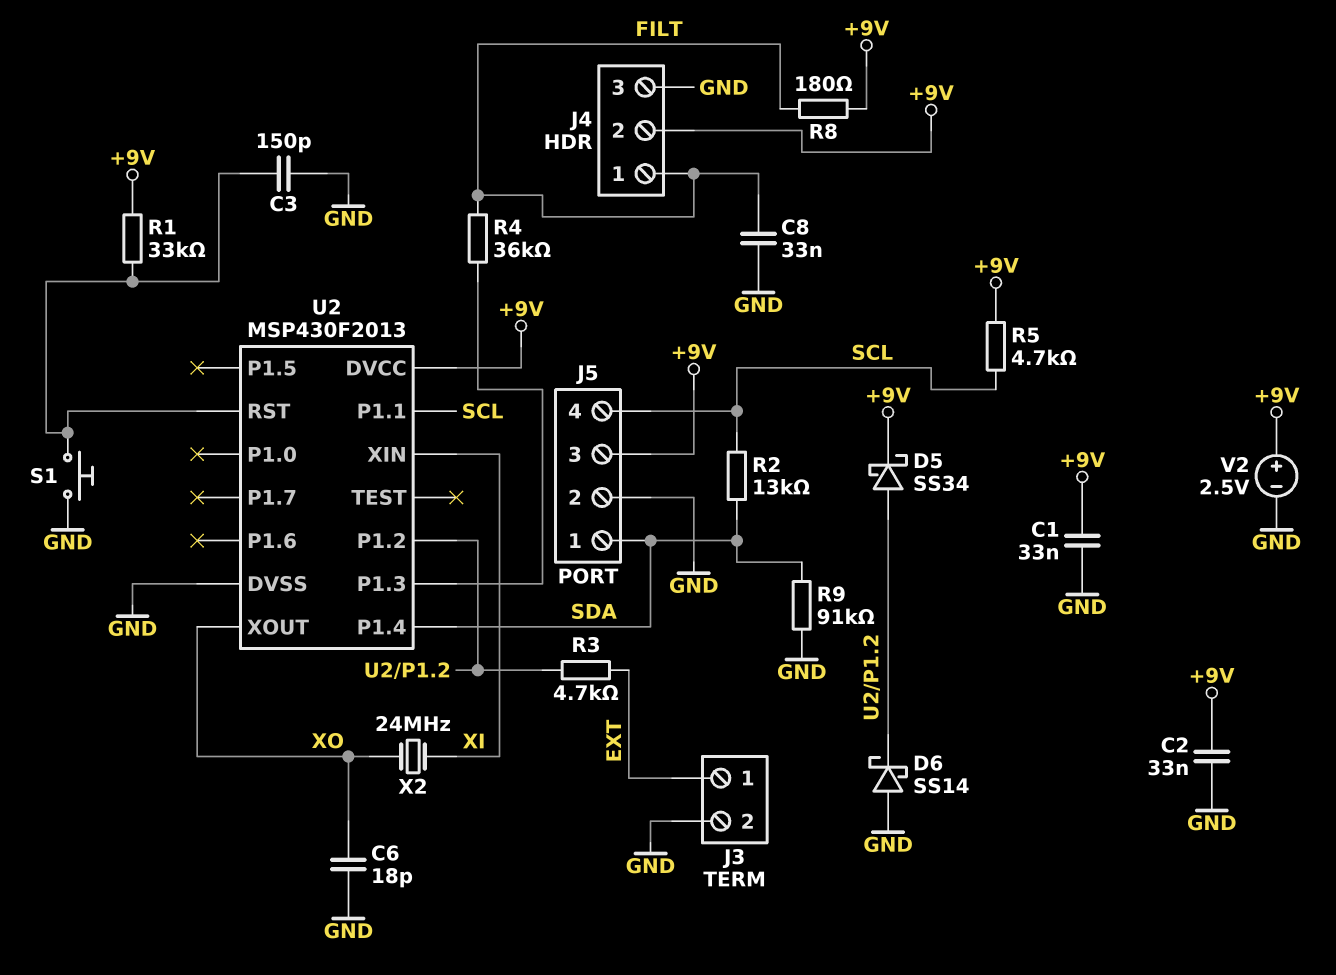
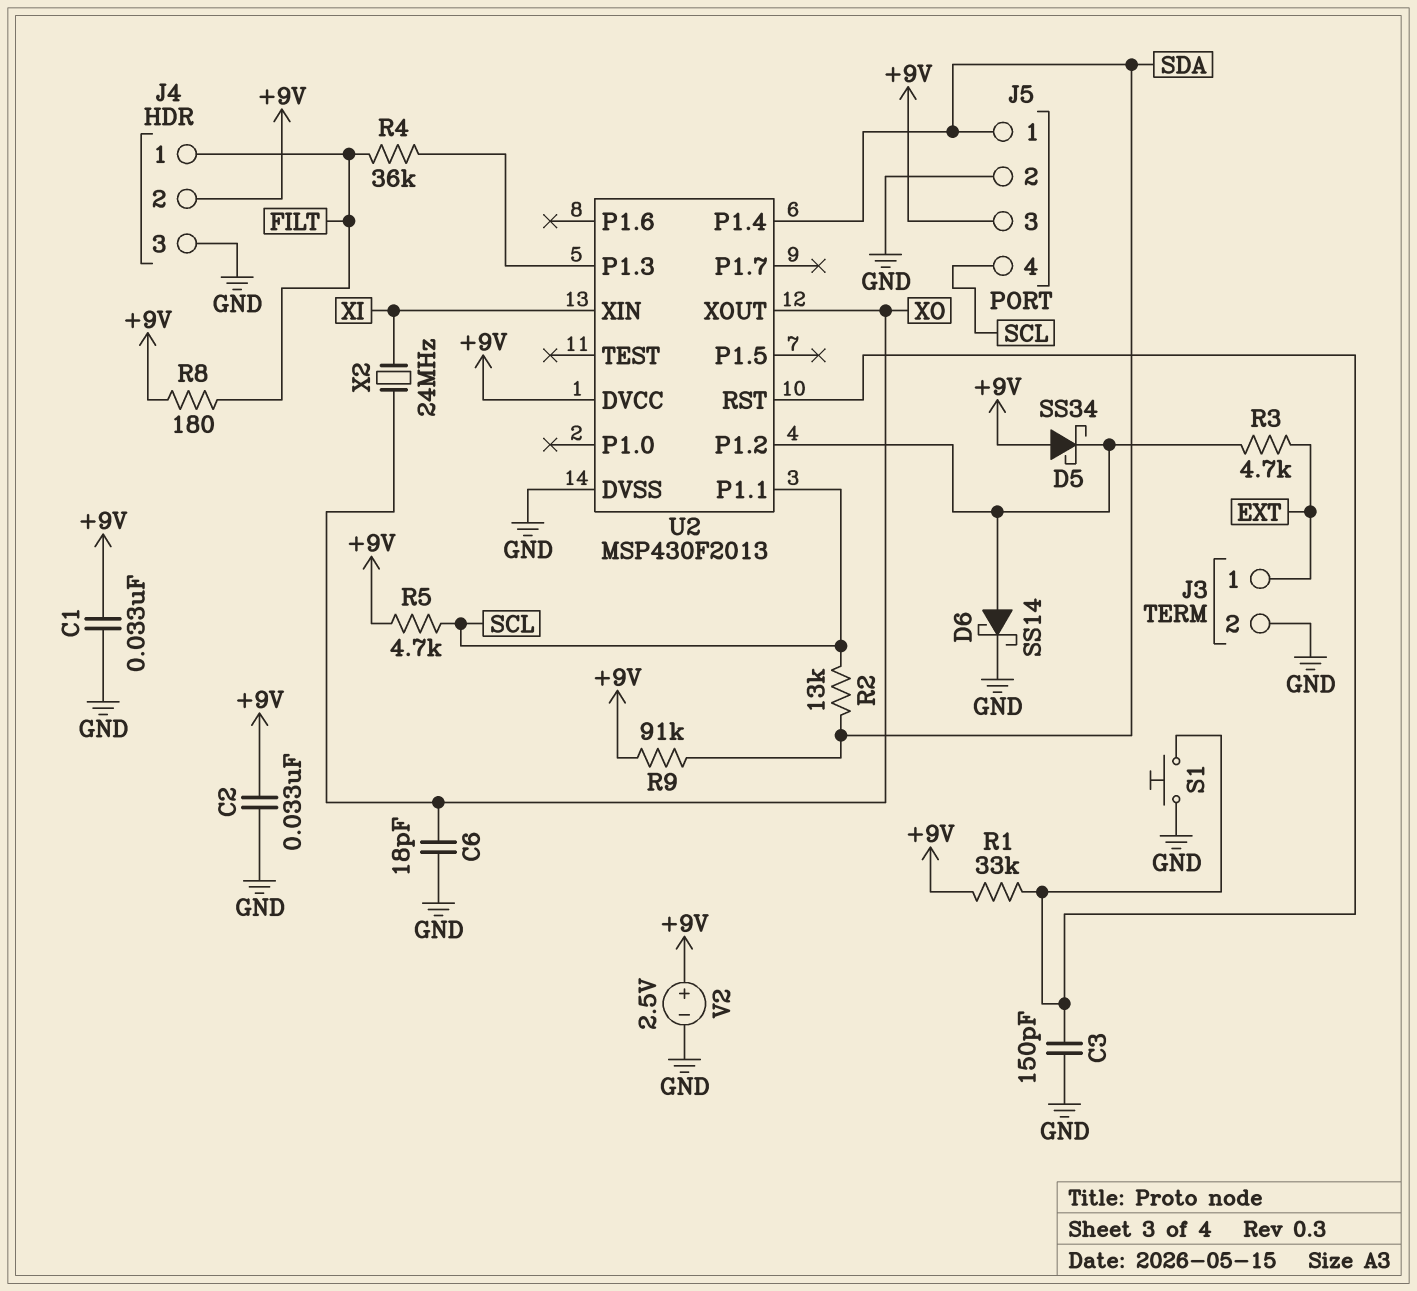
C8: 33nF (FILT, GND) -> none
D5: schottky SS34 (A U2/P1.2, K +9V) -> schottky SS34 (A +9V, K U2/P1.2)
D6: schottky SS14 (A GND, K U2/P1.2) -> schottky SS14 (A U2/P1.2, K GND)
R9: 91k (GND, SDA) -> 91k (+9V, SDA)

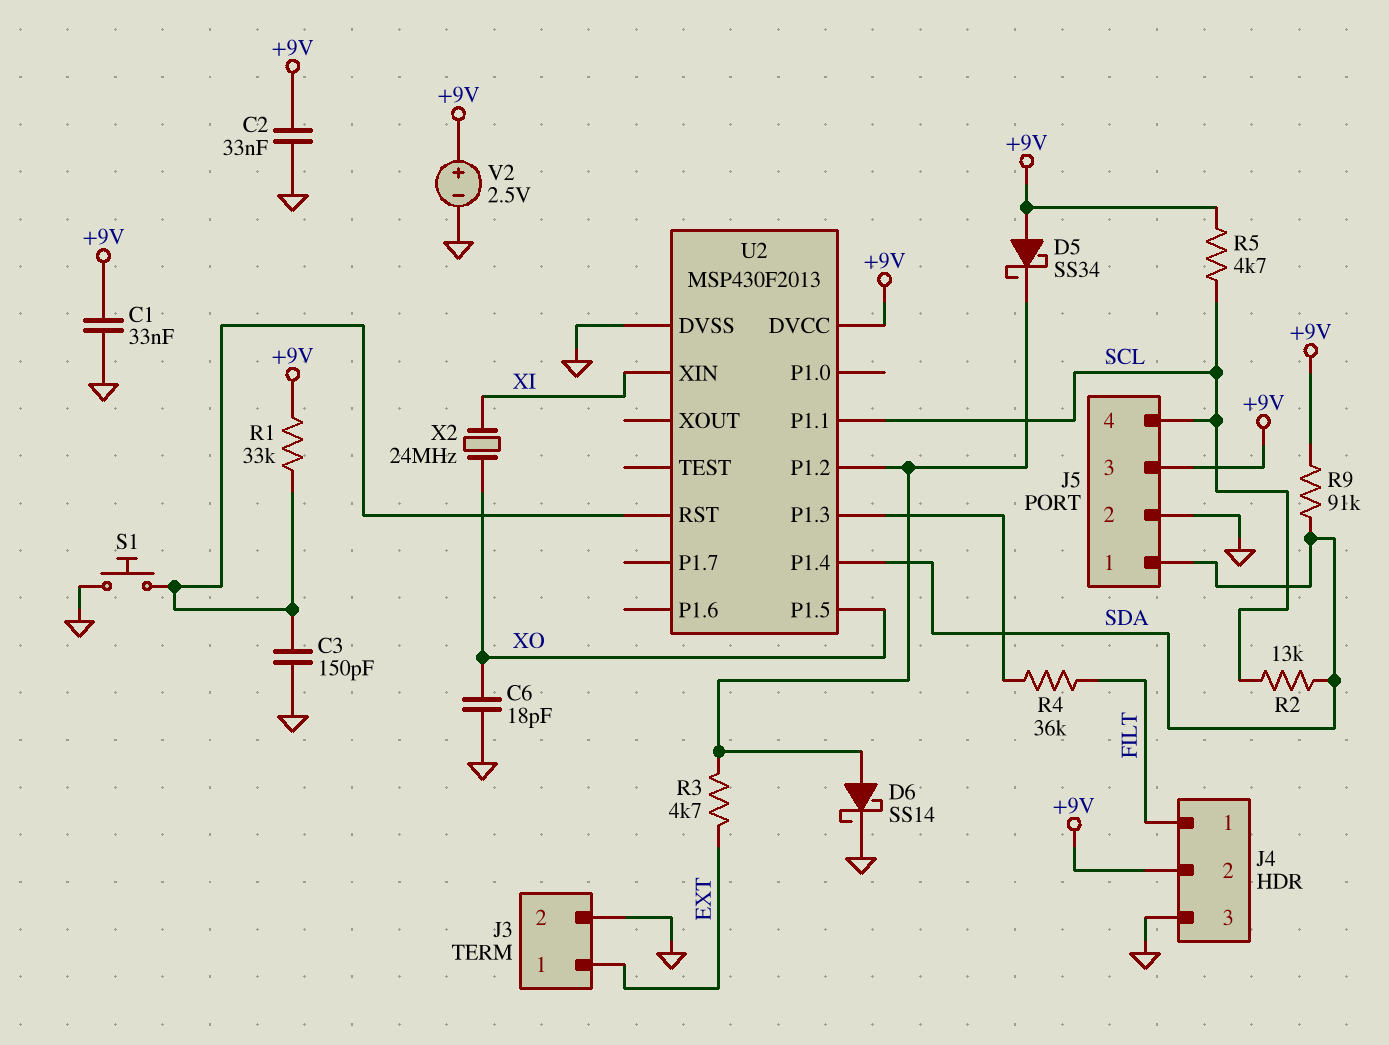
R8: 180 (+9V, FILT) -> none
U2 pin P1.5: none -> XO
U2 pin XOUT: XO -> none

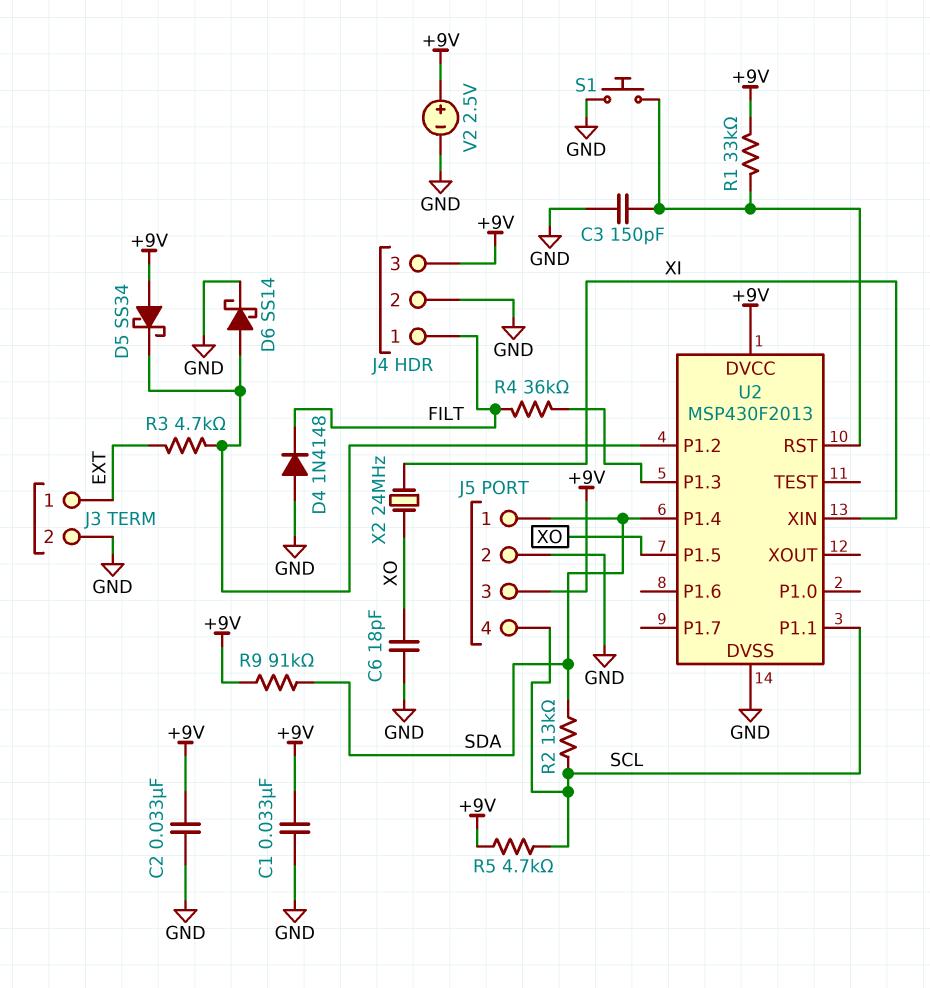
D4: none -> diode 1N4148 (A GND, K FILT)
J4 pin 2: +9V -> GND
J4 pin 3: GND -> +9V

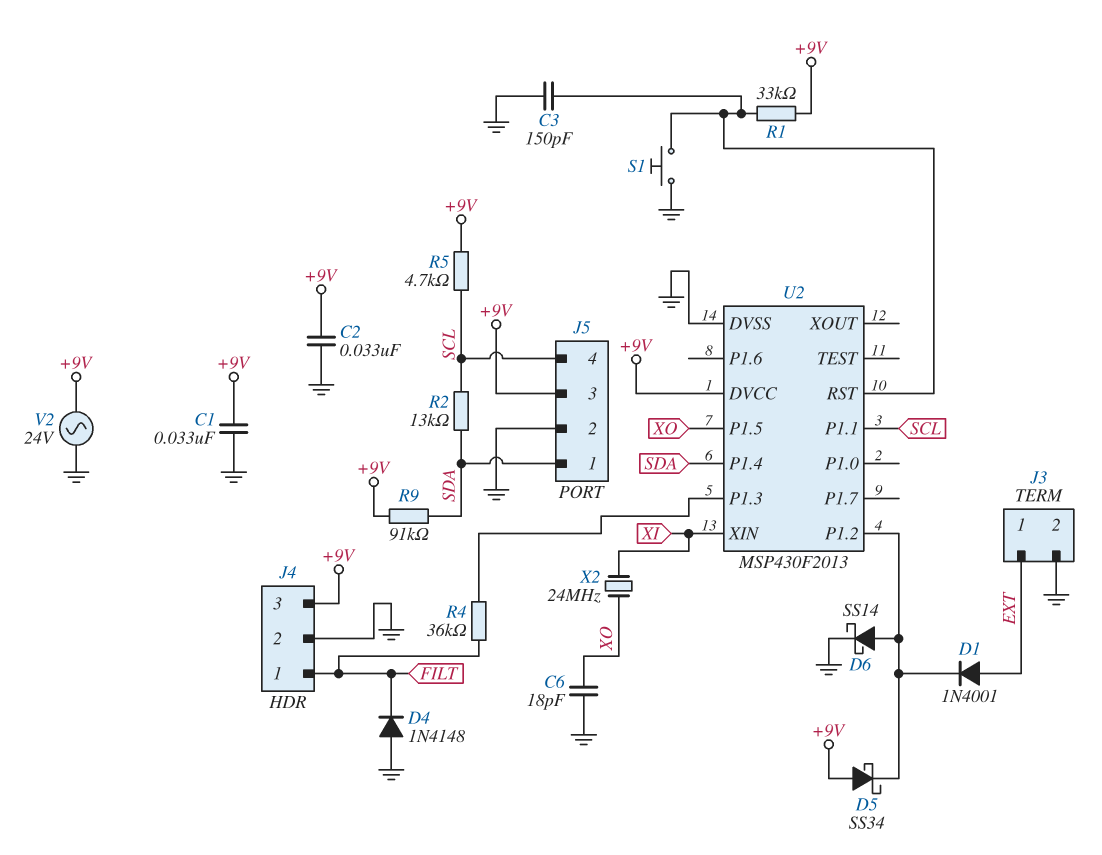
D1: none -> diode 1N4001 (A EXT, K U2/P1.2)
R3: 4.7k (EXT, U2/P1.2) -> none
V2: 2.5V (plus +9V, minus GND) -> AC 24V (+9V, GND)

